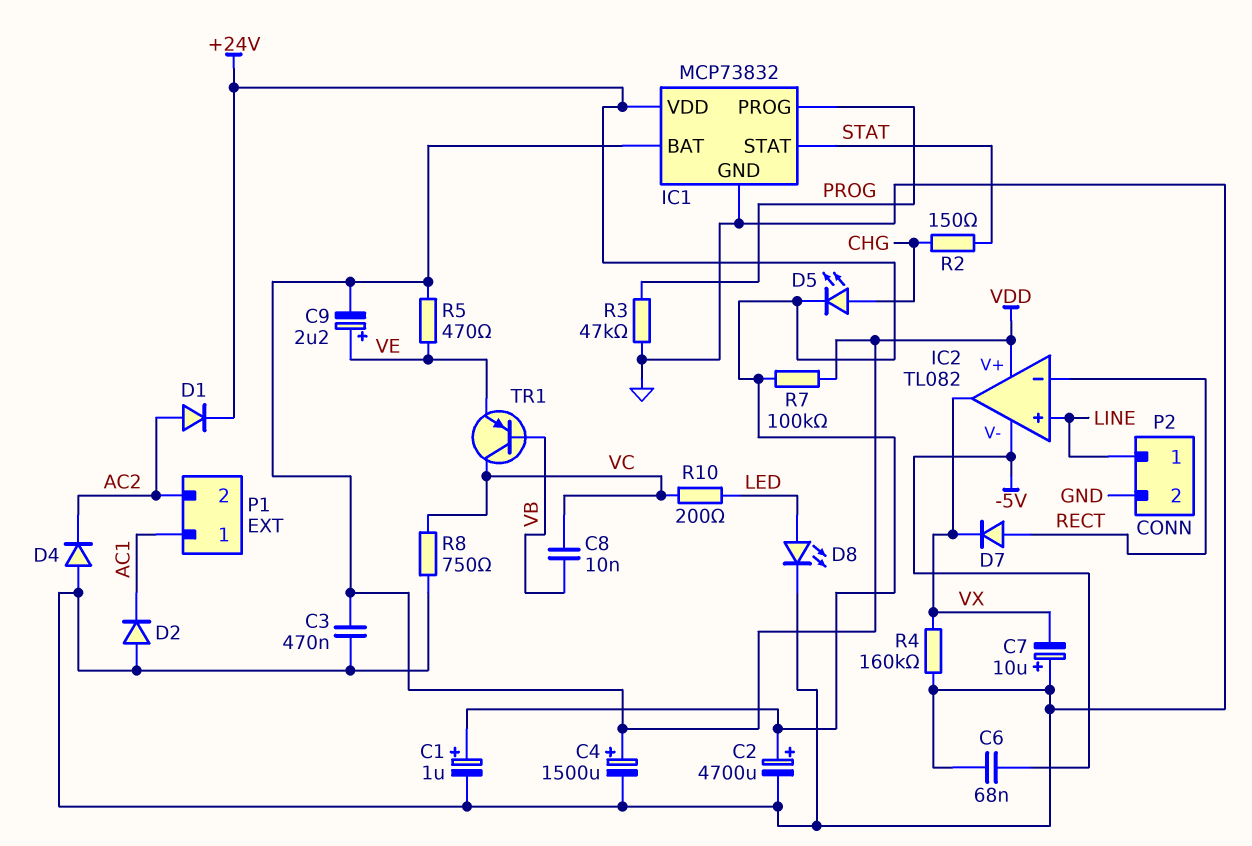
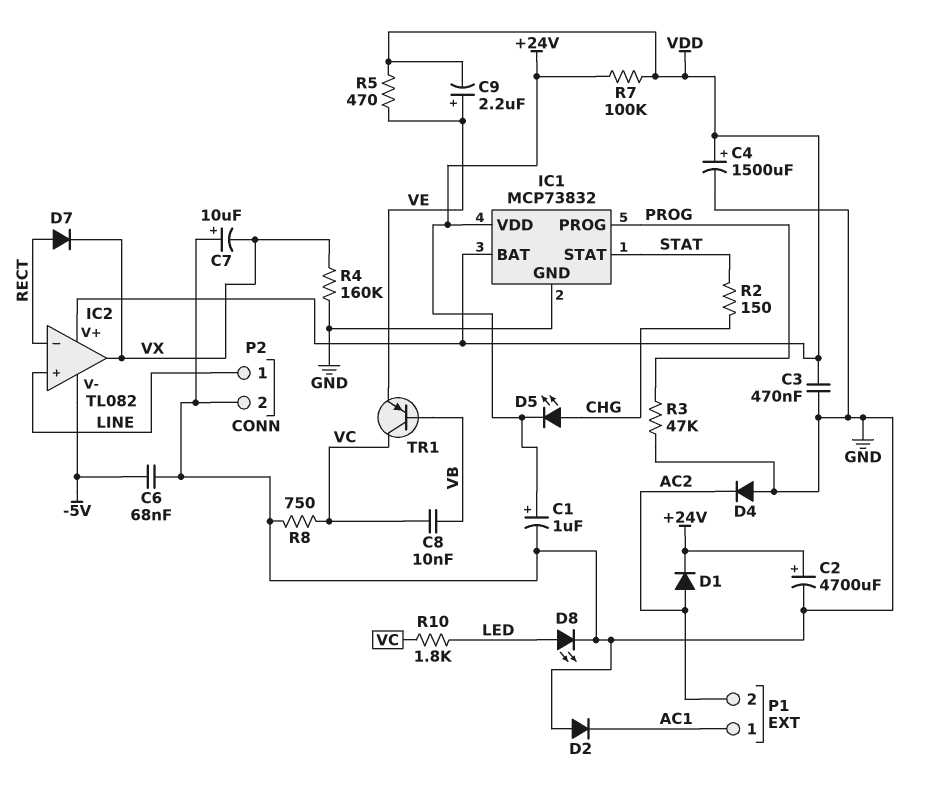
R10: 200 (LED, VC) -> 1.8k (LED, VC)

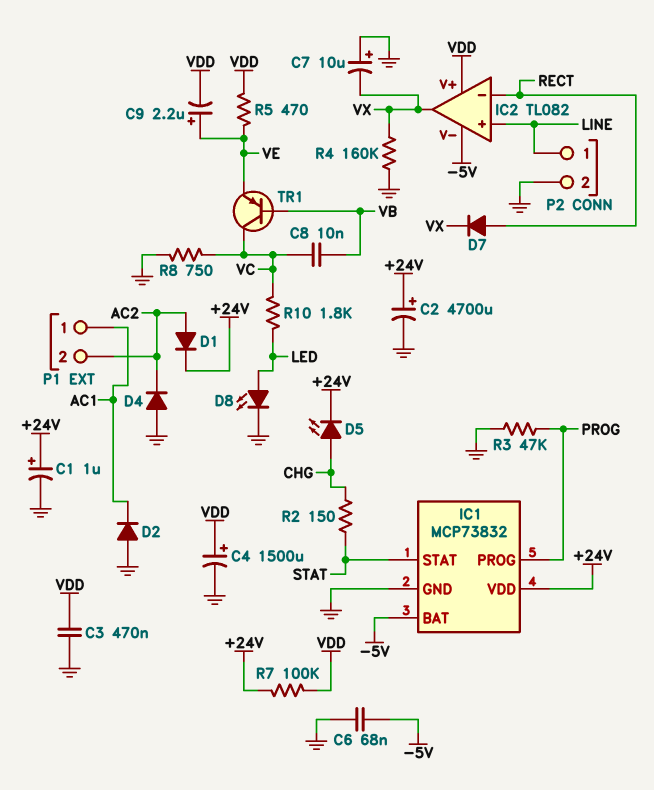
IC1 pin BAT: VDD -> -5V

